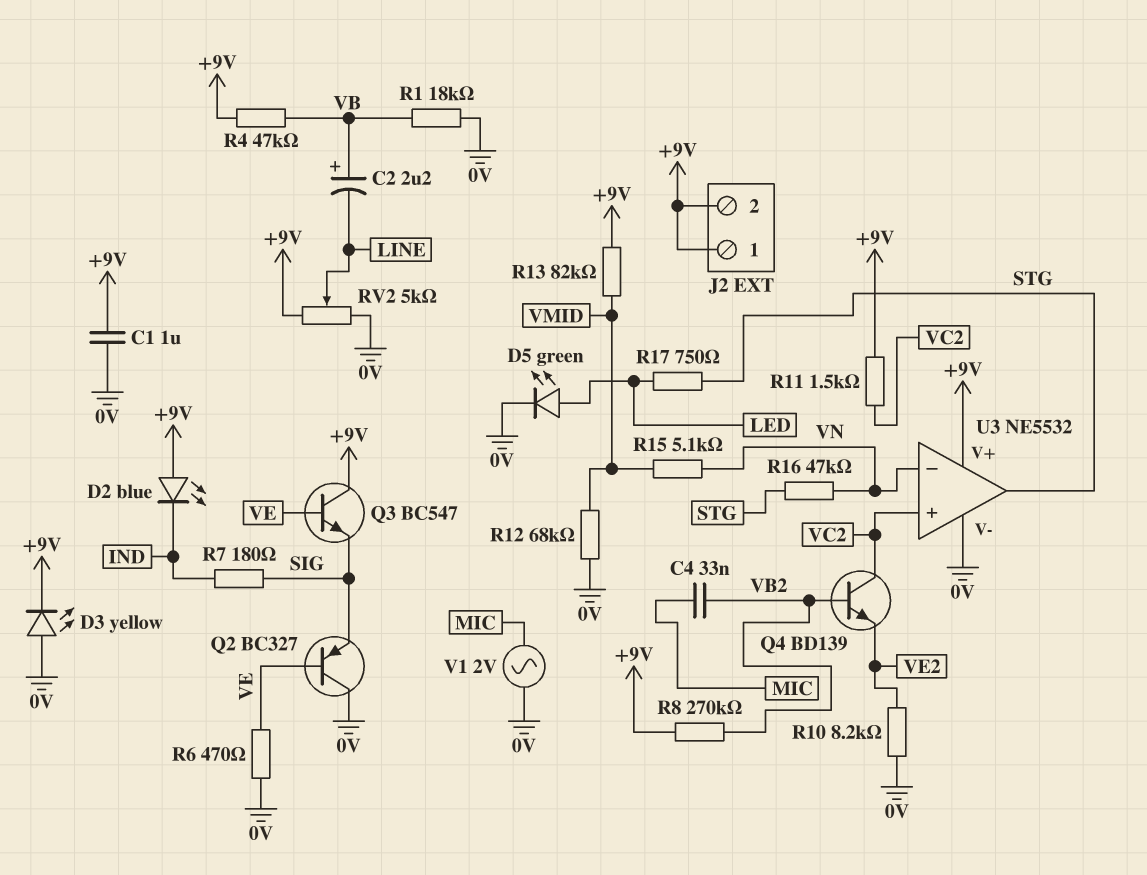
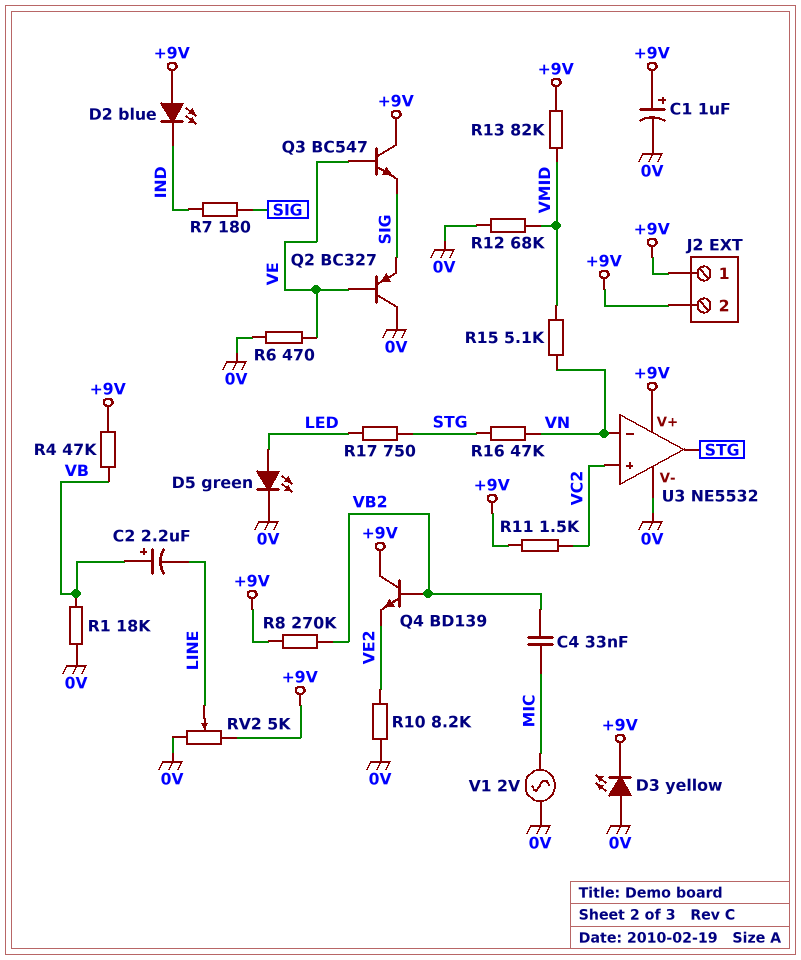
C1: 1uF (+9V, 0V) -> 1uF (plus +9V, minus 0V)
Q4: NPN BD139 (B VB2, C VC2, E VE2) -> NPN BD139 (B VB2, C +9V, E VE2)

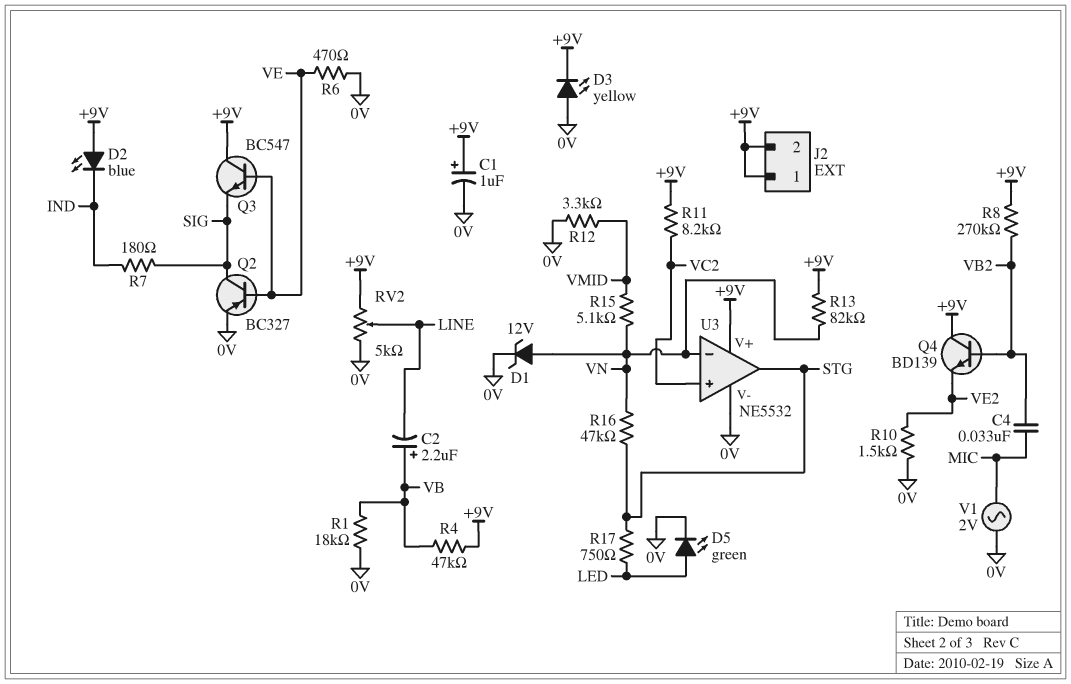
D1: none -> zener 12V (A VN, K 0V)
Q2: PNP BC327 (B VE, C 0V, E SIG) -> PNP BC327 (B VE, C SIG, E 0V)
R10: 8.2k (0V, VE2) -> 1.5k (0V, VE2)
R11: 1.5k (+9V, VC2) -> 8.2k (+9V, VC2)
R12: 68k (0V, VMID) -> 3.3k (0V, VMID)
R13: 82k (+9V, VMID) -> 82k (+9V, VN)

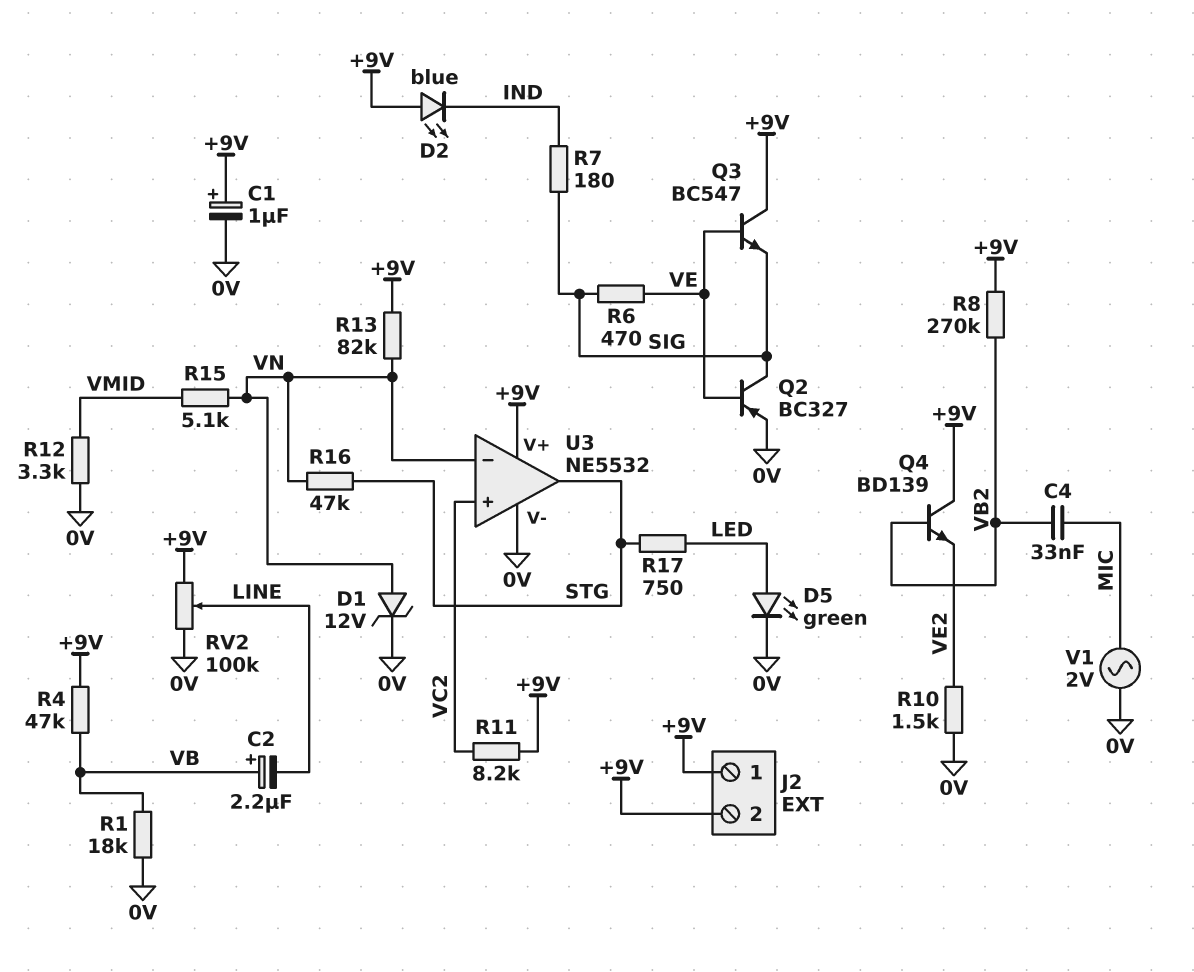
D3: LED yellow (A 0V, K +9V) -> none
R6: 470 (0V, VE) -> 470 (SIG, VE)
RV2: 5k (+9V, 0V, wiper LINE) -> 100k (+9V, 0V, wiper LINE)

